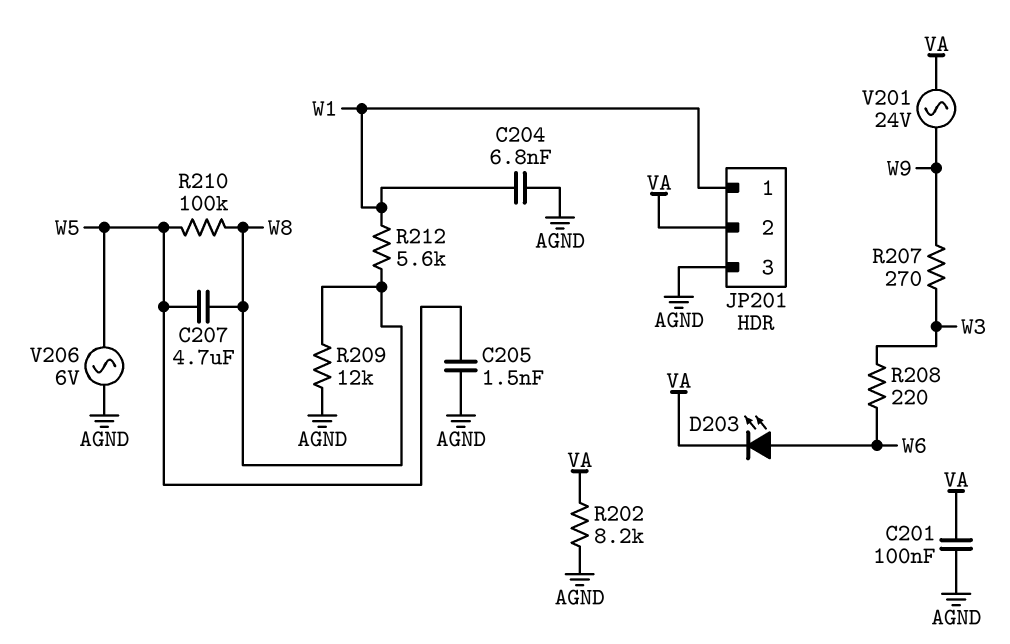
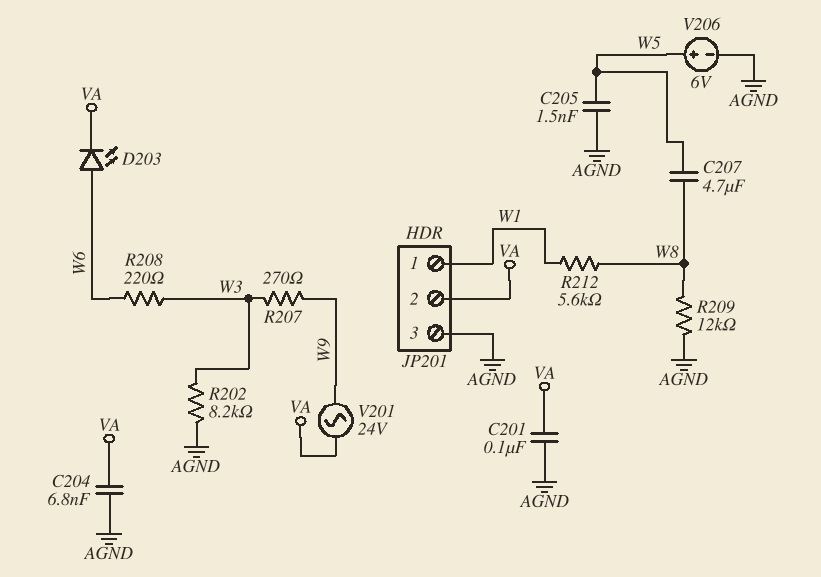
C204: 6.8nF (AGND, W1) -> 6.8nF (AGND, VA)
R202: 8.2k (AGND, VA) -> 8.2k (AGND, W3)
R210: 100k (W5, W8) -> none
V206: AC 6V (AGND, W5) -> 6V (plus W5, minus AGND)

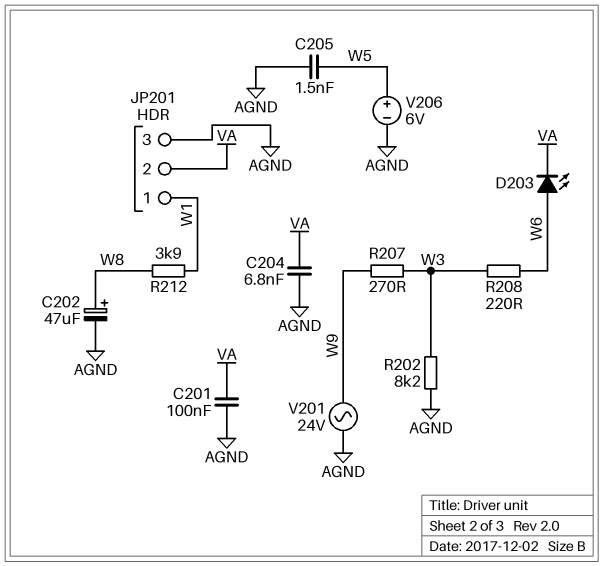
C202: none -> 47uF (plus W8, minus AGND)
C207: 4.7uF (W5, W8) -> none
R209: 12k (AGND, W8) -> none
R212: 5.6k (W1, W8) -> 3.9k (W1, W8)
V201: AC 24V (VA, W9) -> AC 24V (AGND, W9)

